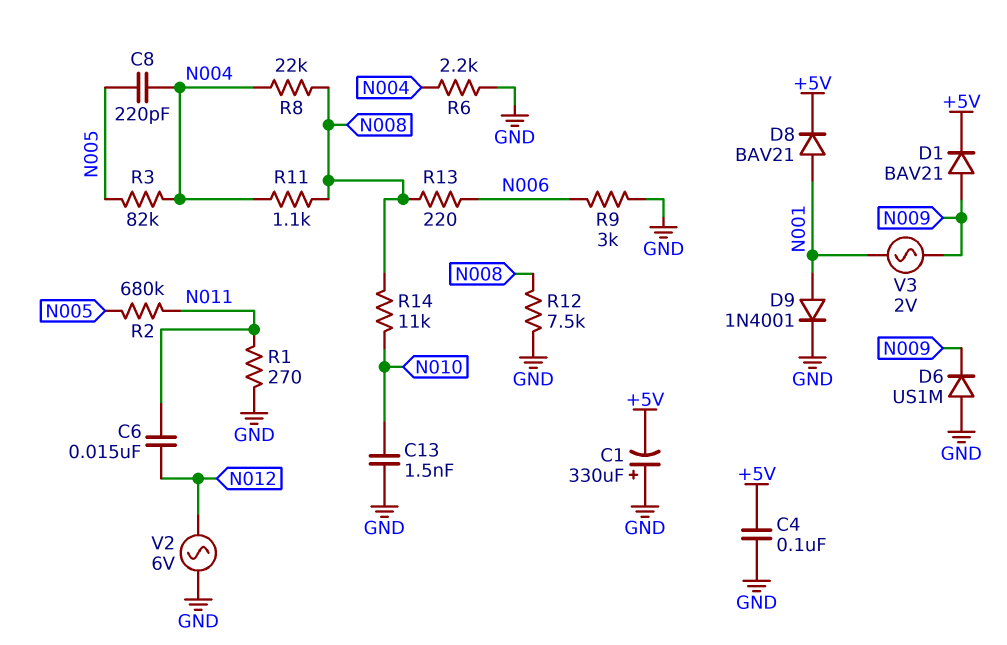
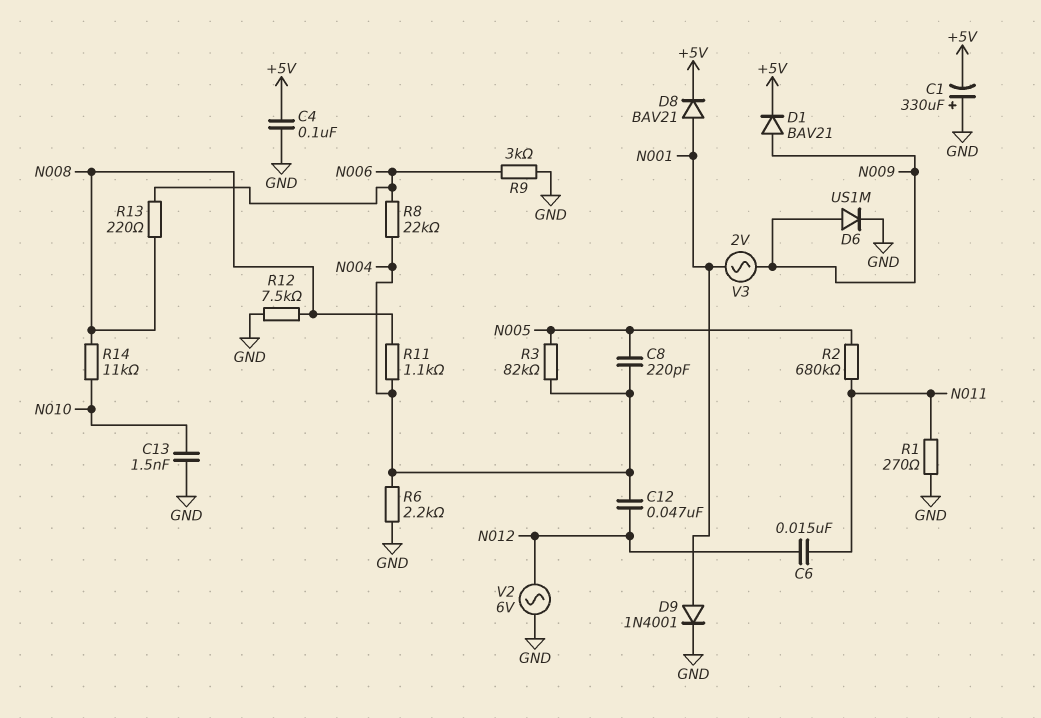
C12: none -> 47nF (N004, N012)
D6: diode US1M (A GND, K N009) -> diode US1M (A N009, K GND)
R8: 22k (N004, N008) -> 22k (N004, N006)

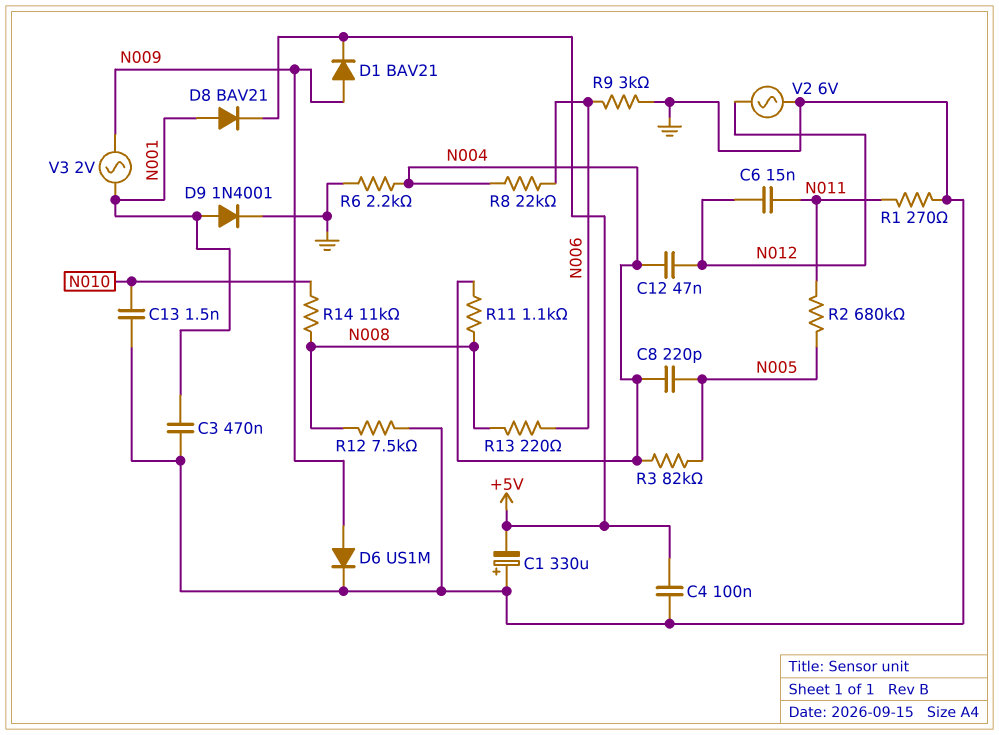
C3: none -> 470nF (GND, N001)

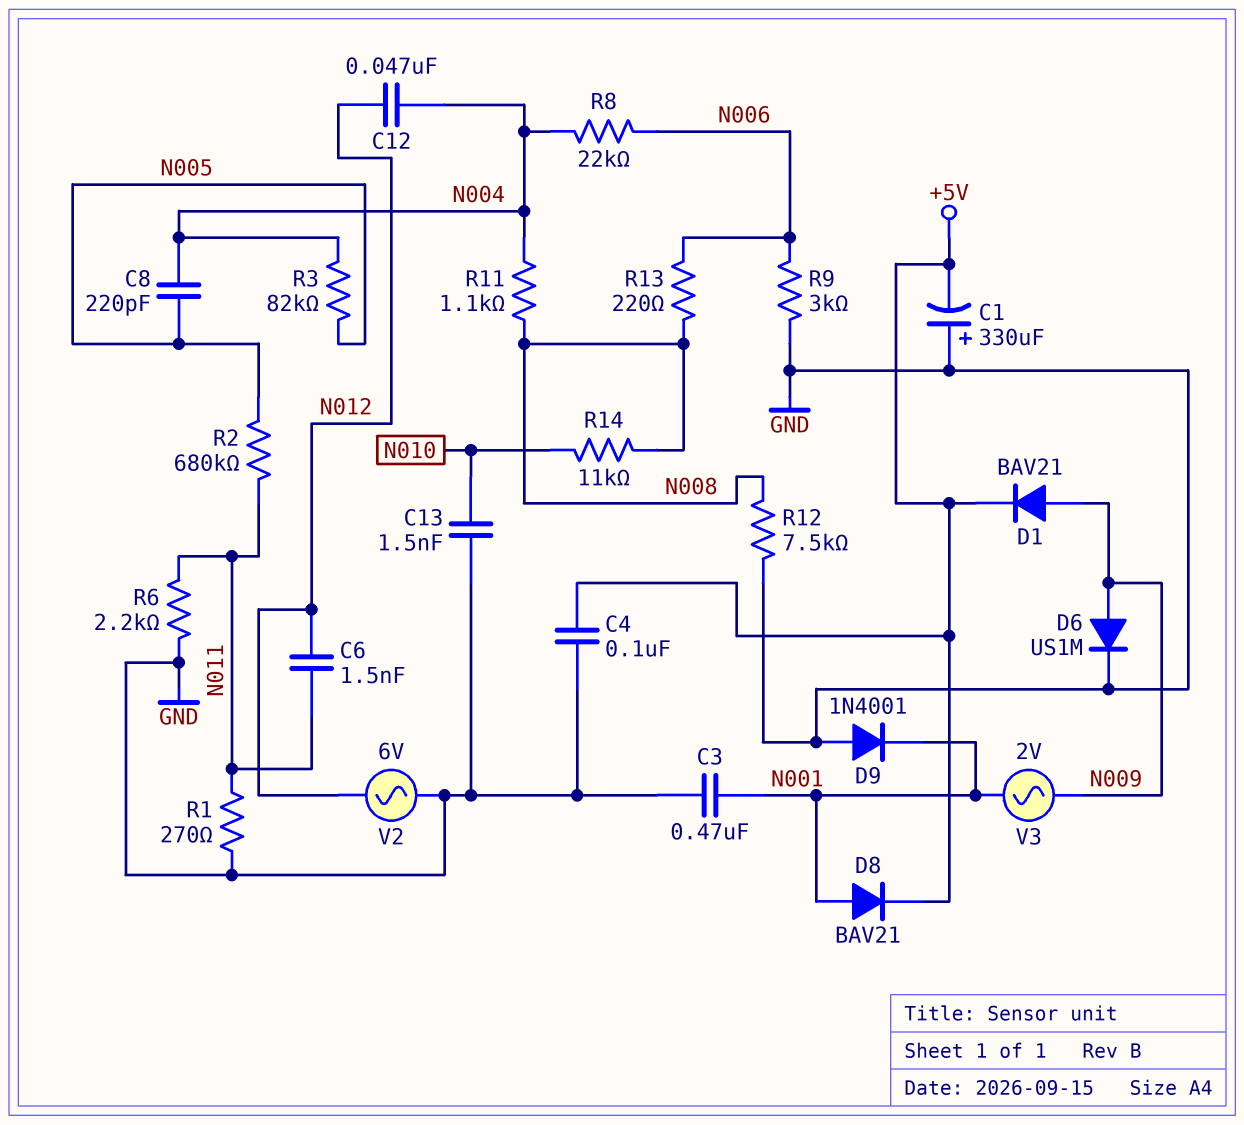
C6: 15nF (N011, N012) -> 1.5nF (N011, N012)
D9: diode 1N4001 (A N001, K GND) -> diode 1N4001 (A GND, K N001)
R6: 2.2k (GND, N004) -> 2.2k (GND, N011)

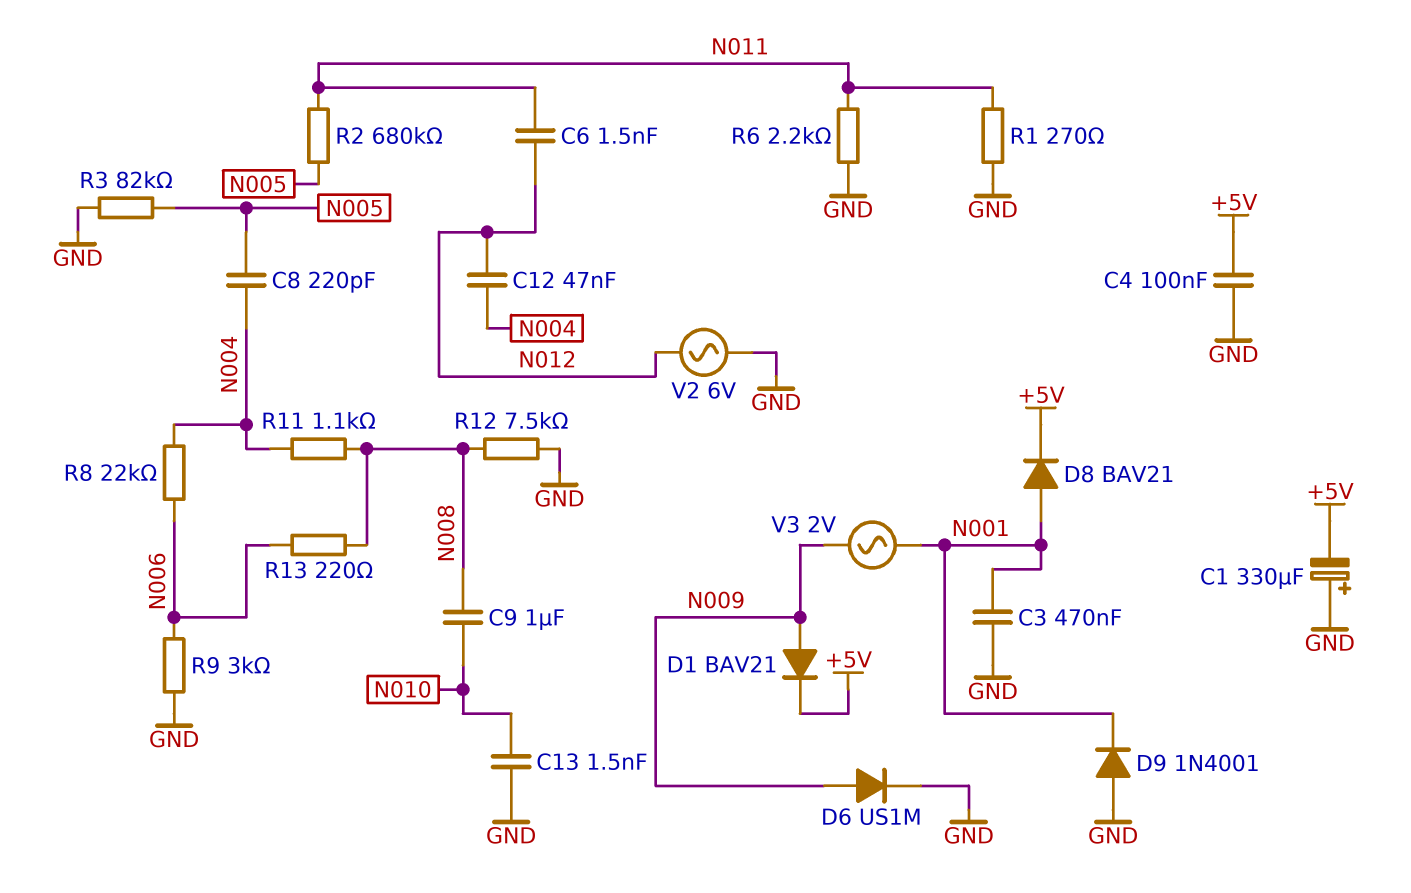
C9: none -> 1uF (N008, N010)
R3: 82k (N004, N005) -> 82k (GND, N005)
R14: 11k (N008, N010) -> none

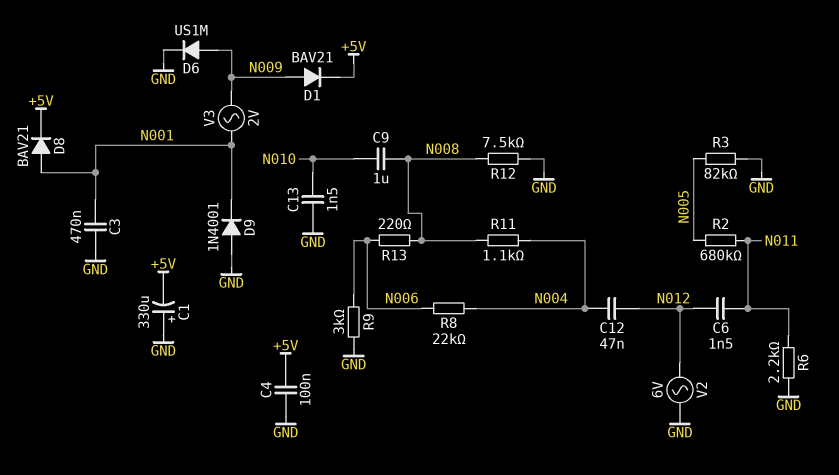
C8: 220pF (N004, N005) -> none
R1: 270 (GND, N011) -> none

